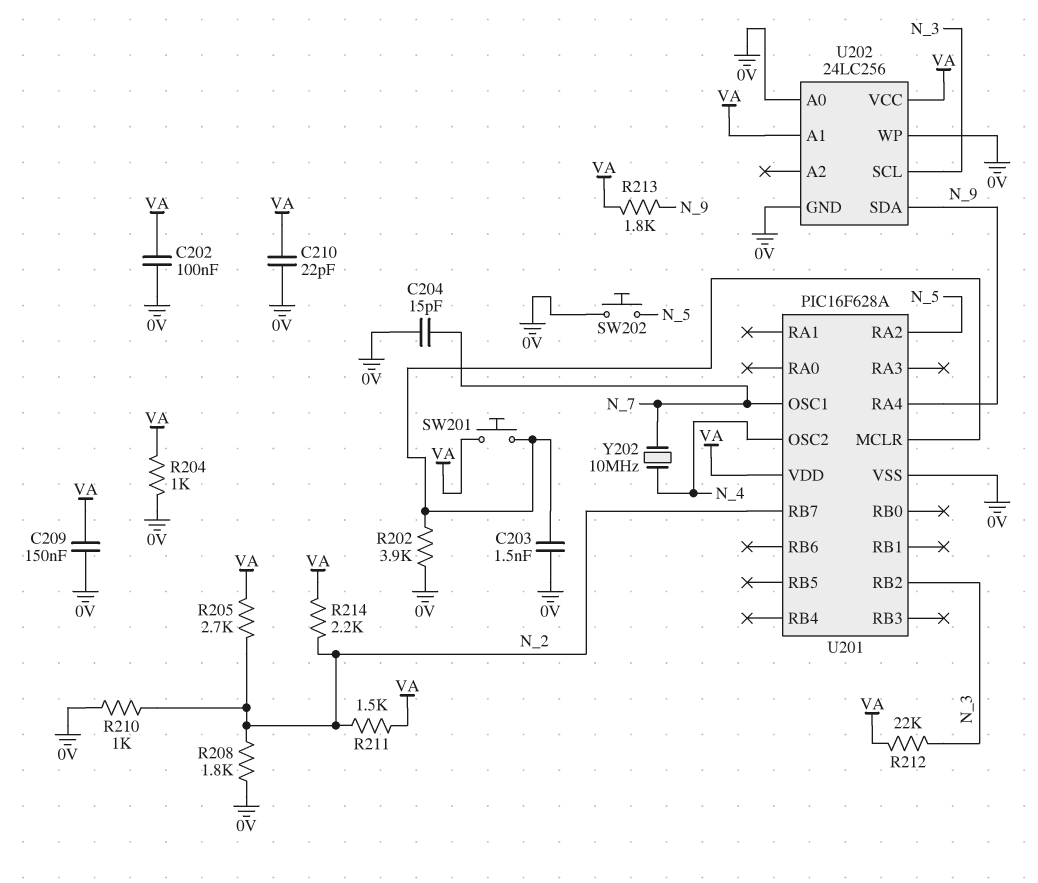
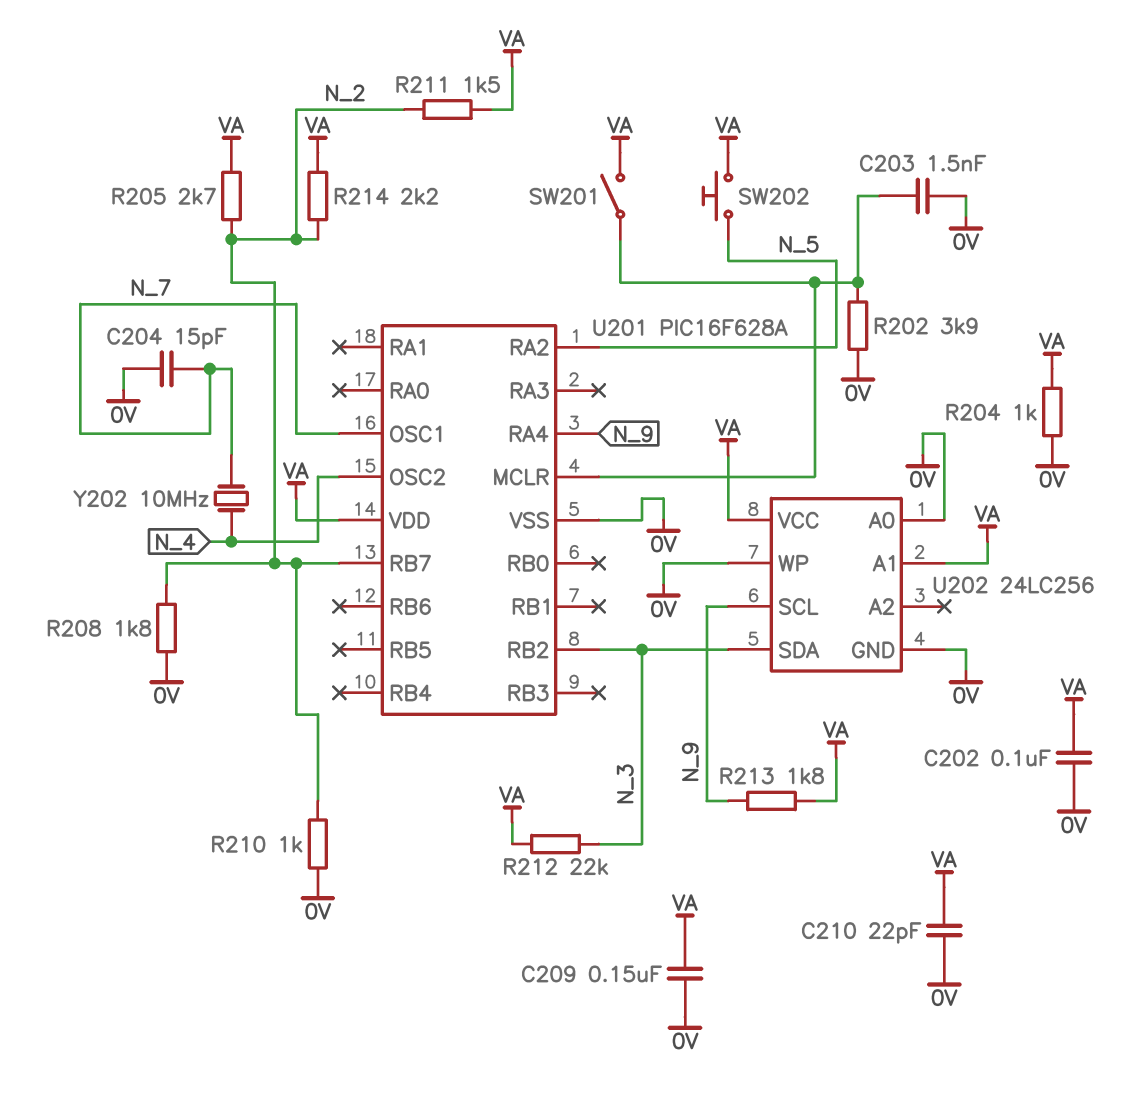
SW201: button (U201/MCLR, VA) -> switch (U201/MCLR, VA)
SW202: button (0V, N_5) -> button (N_5, VA)
U202 pin SCL: N_3 -> N_9
U202 pin SDA: N_9 -> N_3

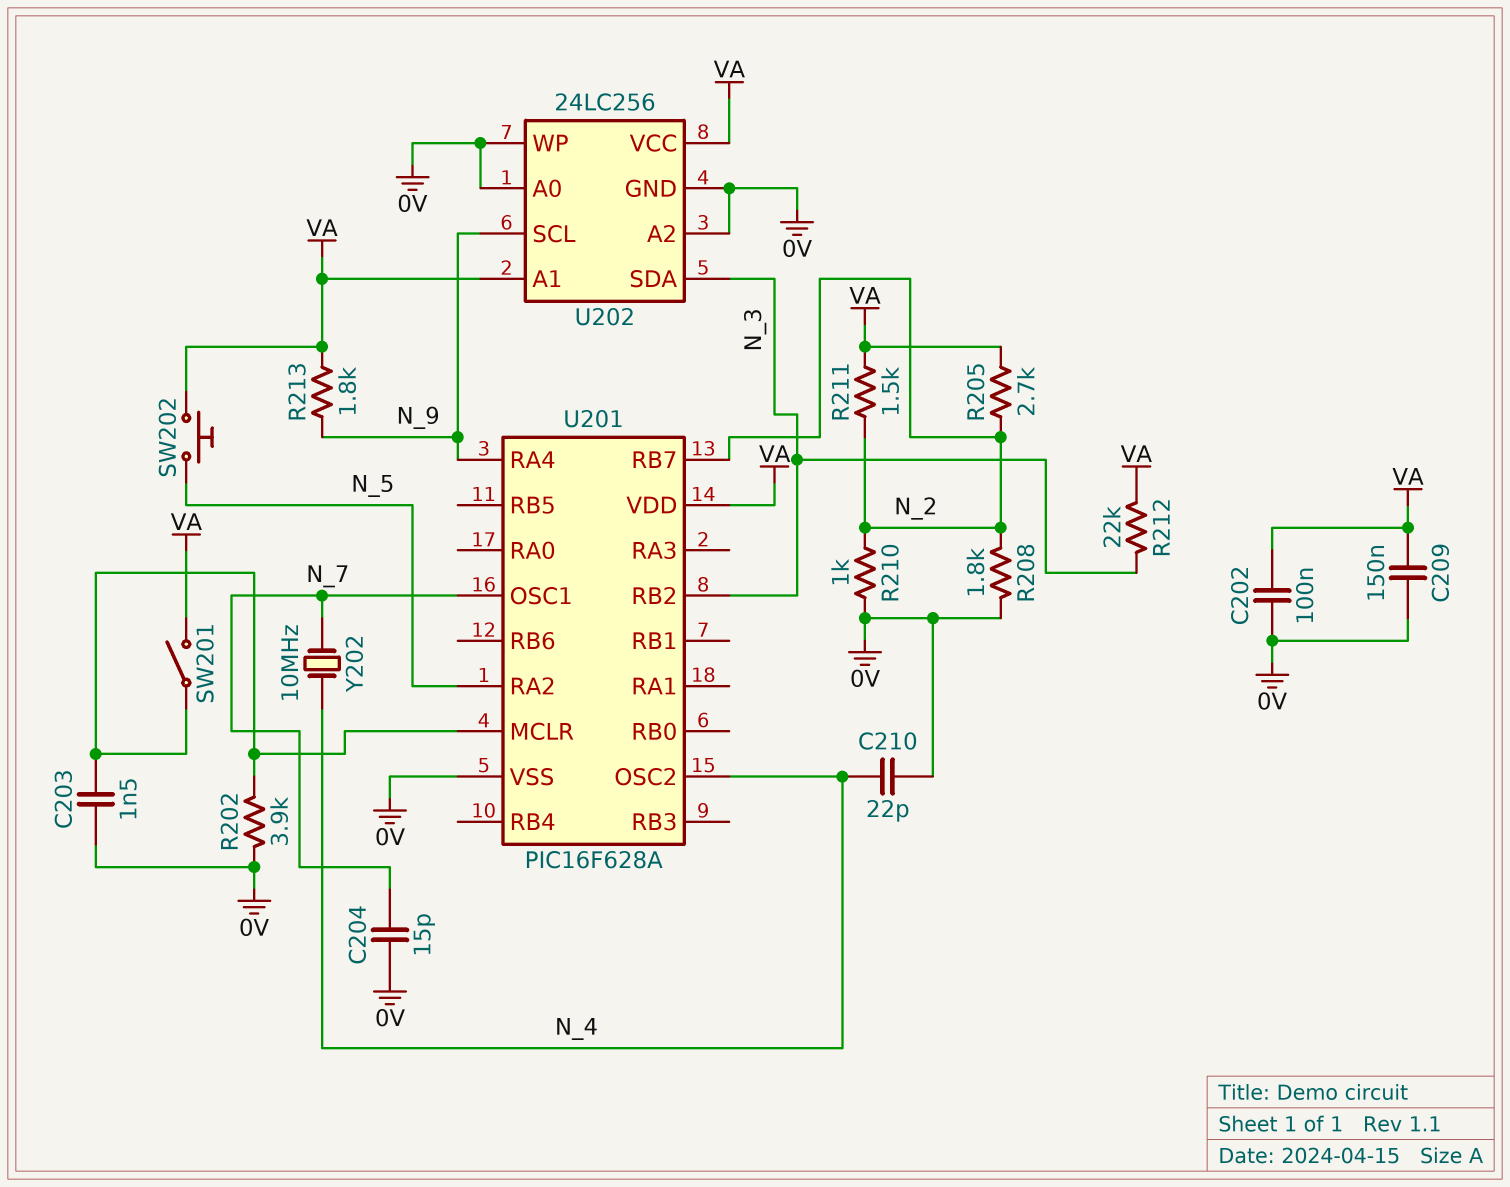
C210: 22pF (0V, VA) -> 22pF (0V, N_4)
R204: 1k (0V, VA) -> none
R214: 2.2k (N_2, VA) -> none
U202 pin A2: none -> 0V

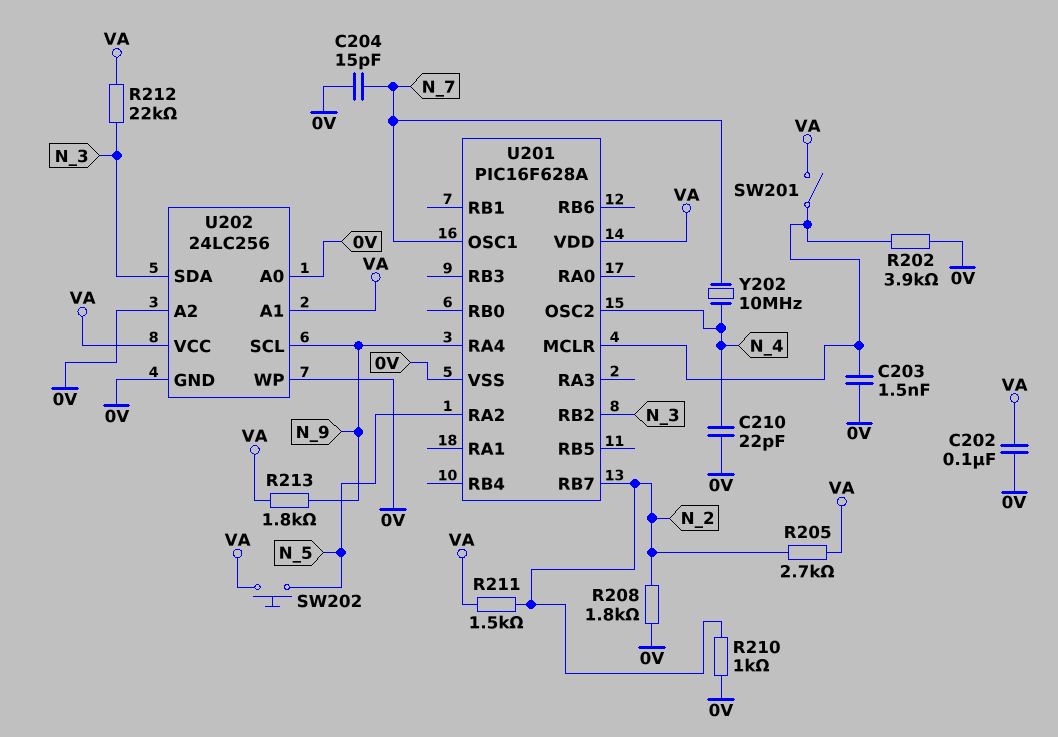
C209: 150nF (0V, VA) -> none

